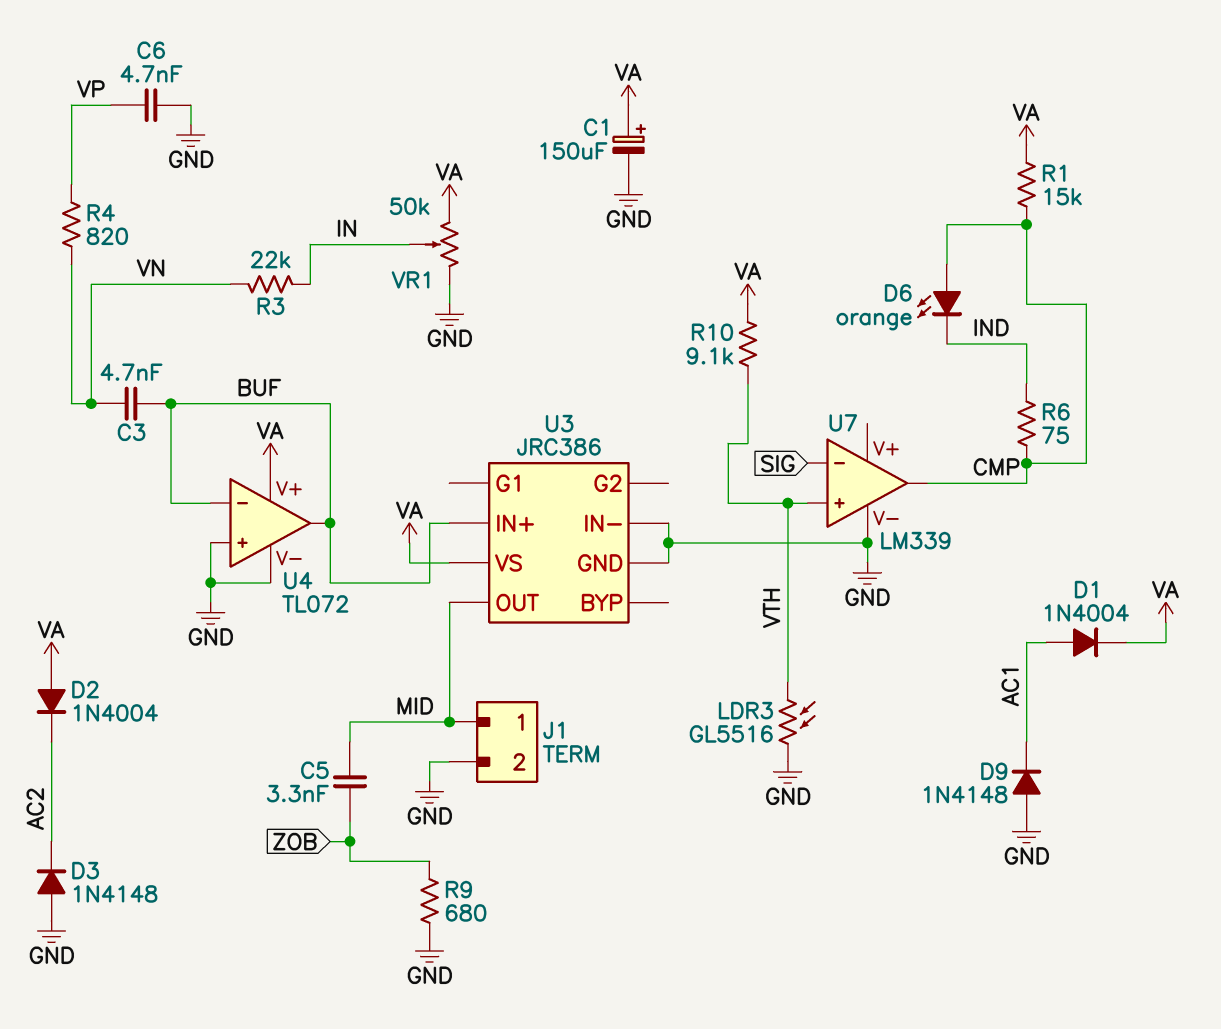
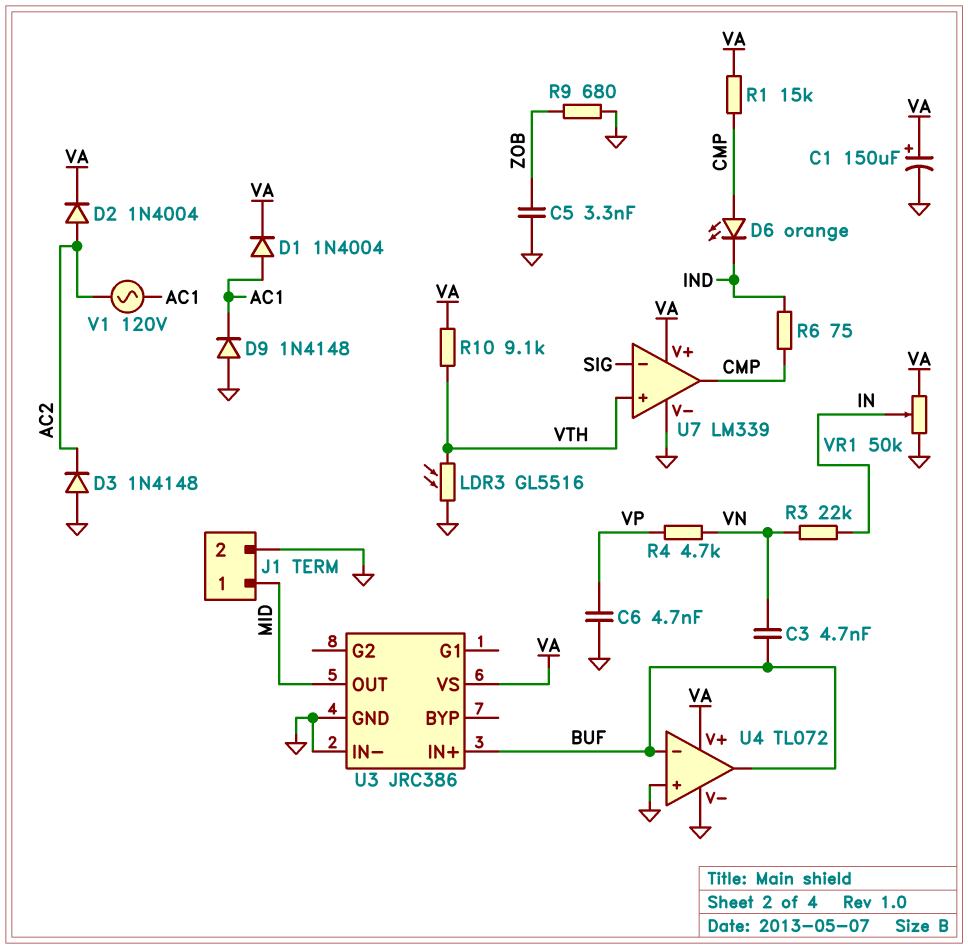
C5: 3.3nF (MID, ZOB) -> 3.3nF (GND, ZOB)
D2: diode 1N4004 (A VA, K AC2) -> diode 1N4004 (A AC2, K VA)
R4: 820 (VN, VP) -> 4.7k (VN, VP)
U7 pin V+: none -> VA
V1: none -> AC 120V (AC1, AC2)

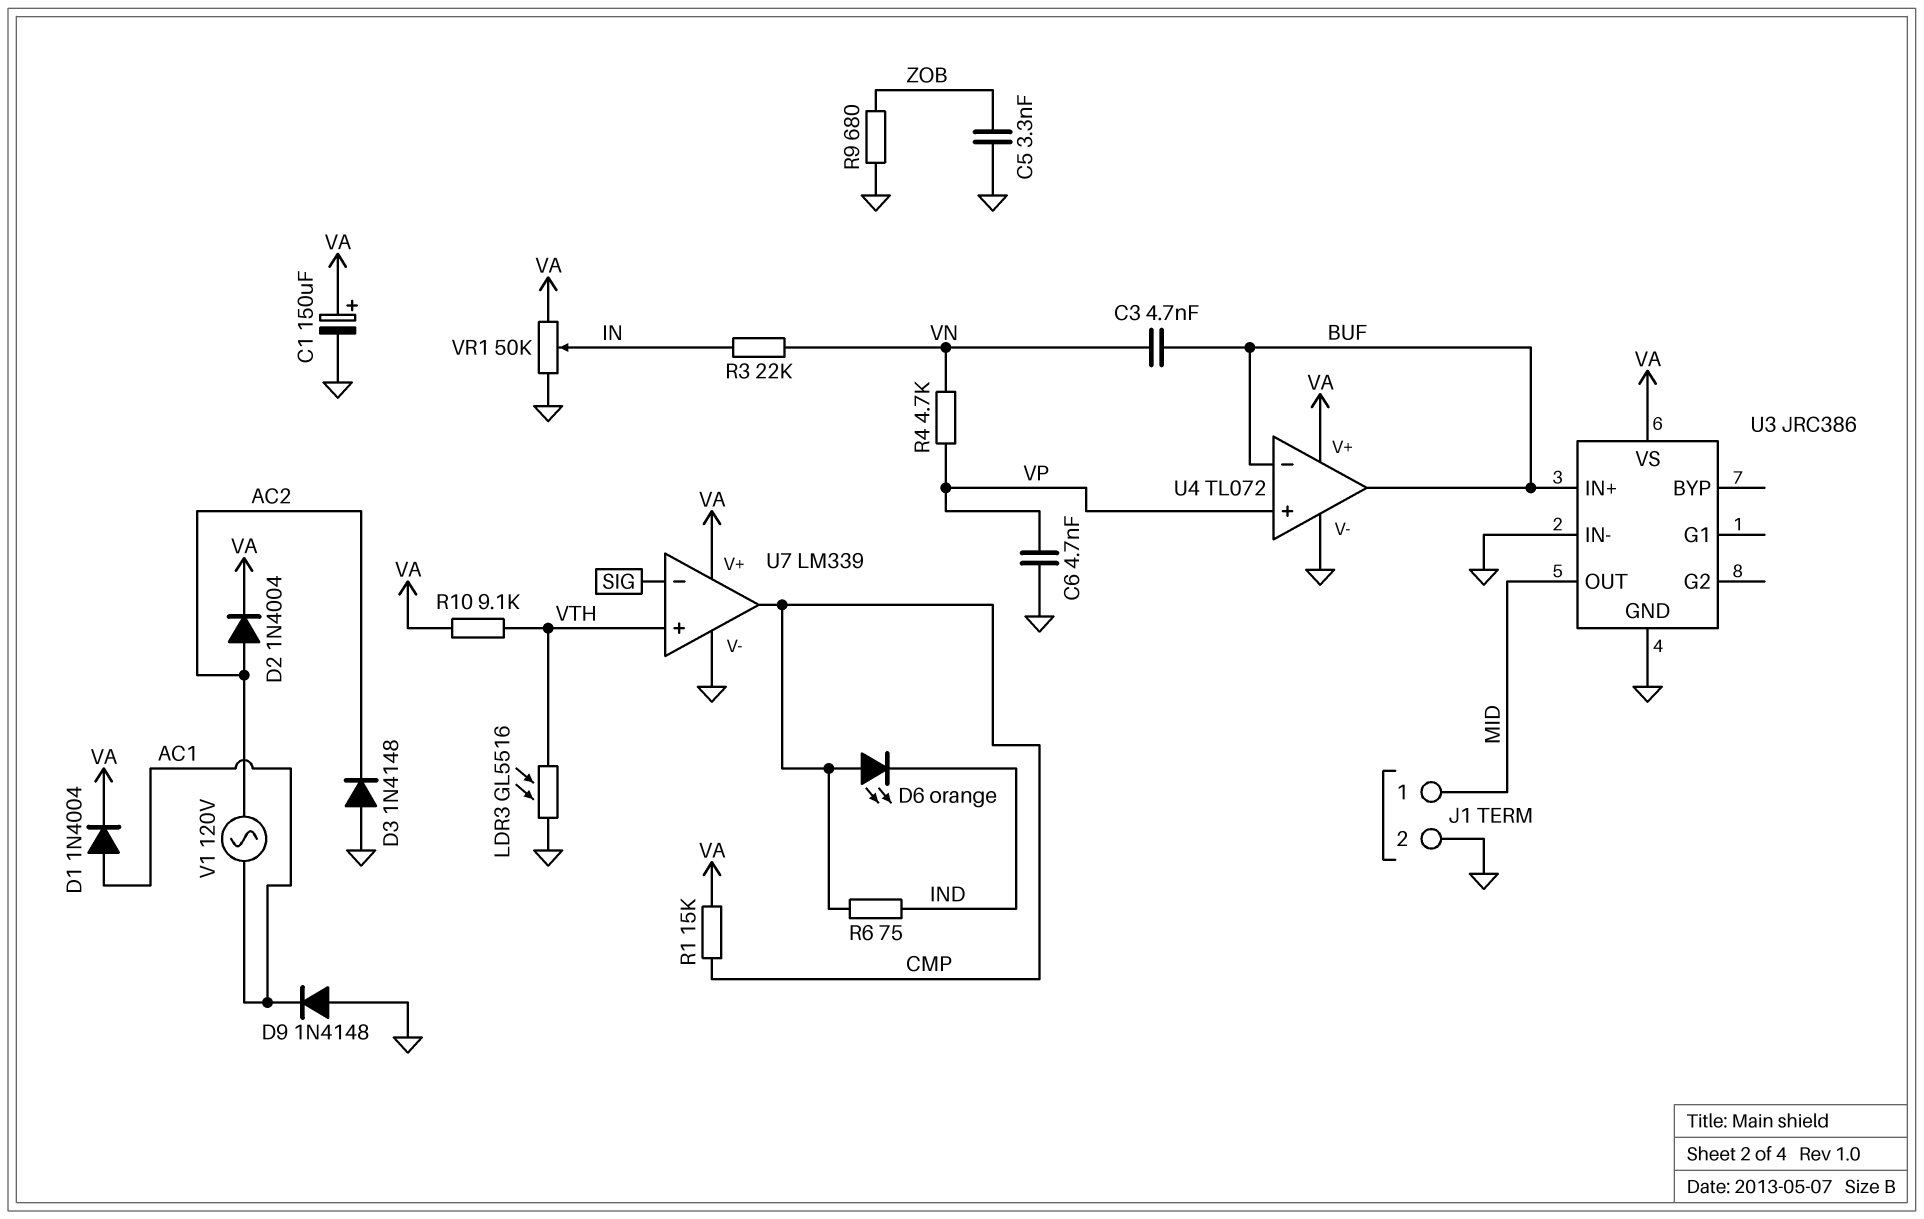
U4 pin in+: GND -> VP

